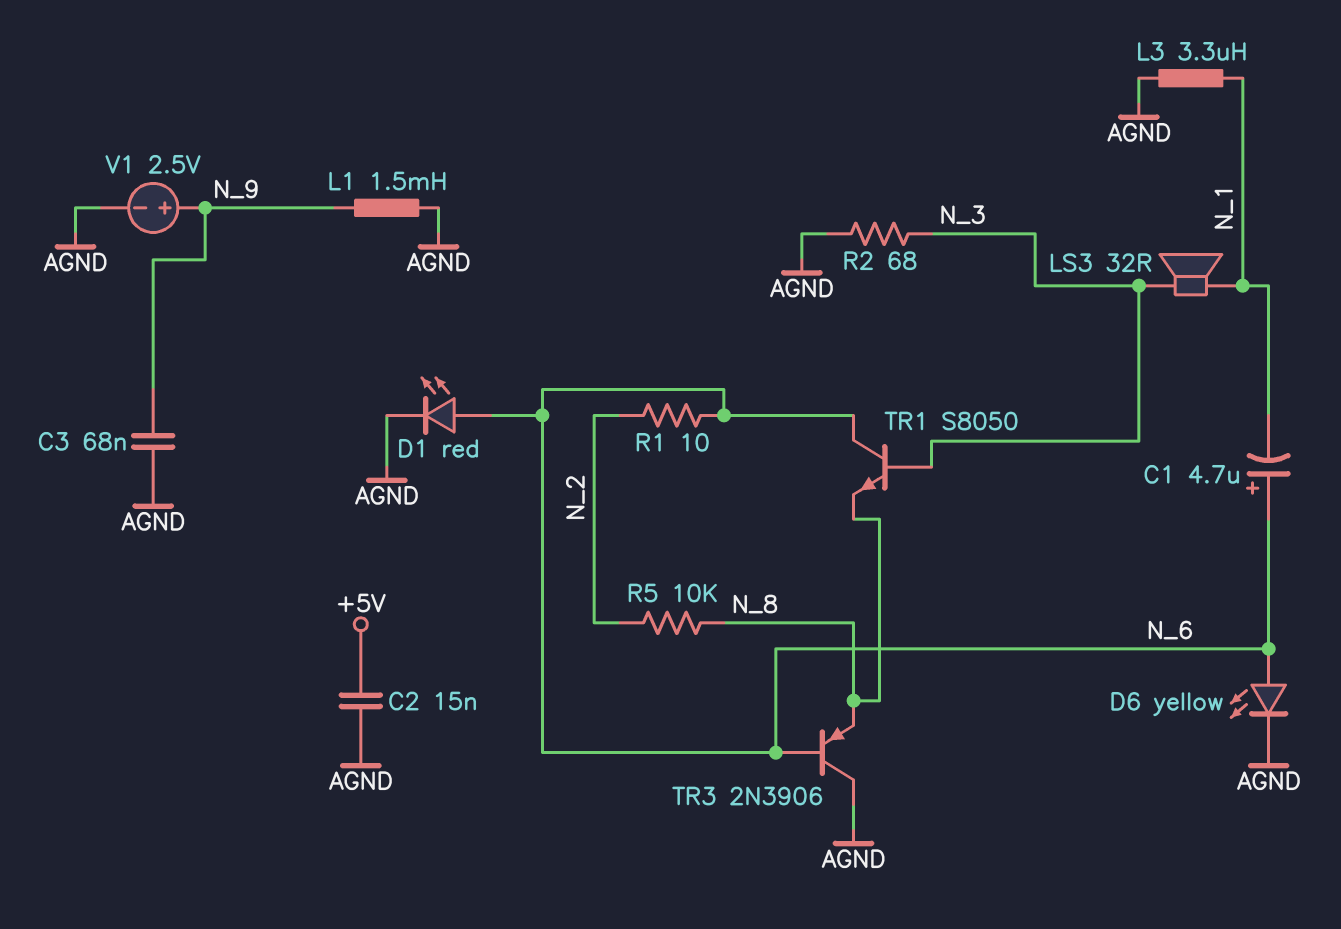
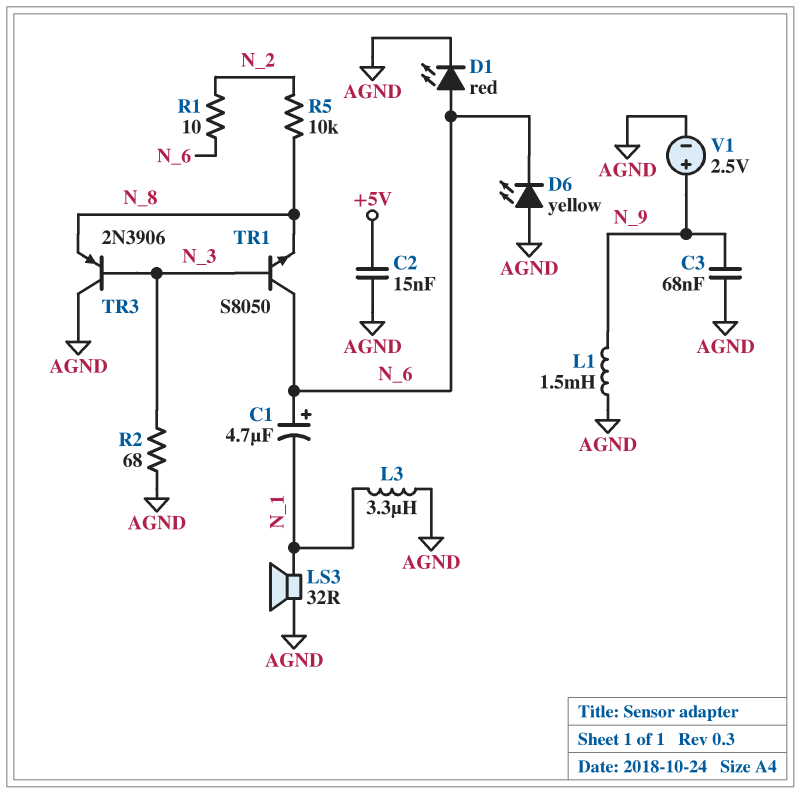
D6: LED yellow (A N_6, K AGND) -> LED yellow (A AGND, K N_6)
LS3: speaker 32R (N_1, N_3) -> speaker 32R (AGND, N_1)
TR3: PNP 2N3906 (B N_6, C AGND, E N_8) -> PNP 2N3906 (B N_3, C AGND, E N_8)

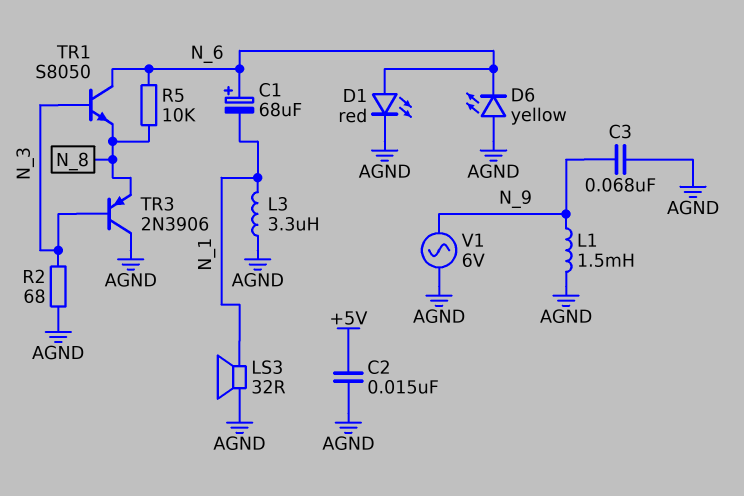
C1: 4.7uF (plus N_6, minus N_1) -> 68uF (plus N_6, minus N_1)
R1: 10 (N_2, N_6) -> none
R5: 10k (N_2, N_8) -> 10k (N_6, N_8)
V1: 2.5V (plus N_9, minus AGND) -> AC 6V (AGND, N_9)

